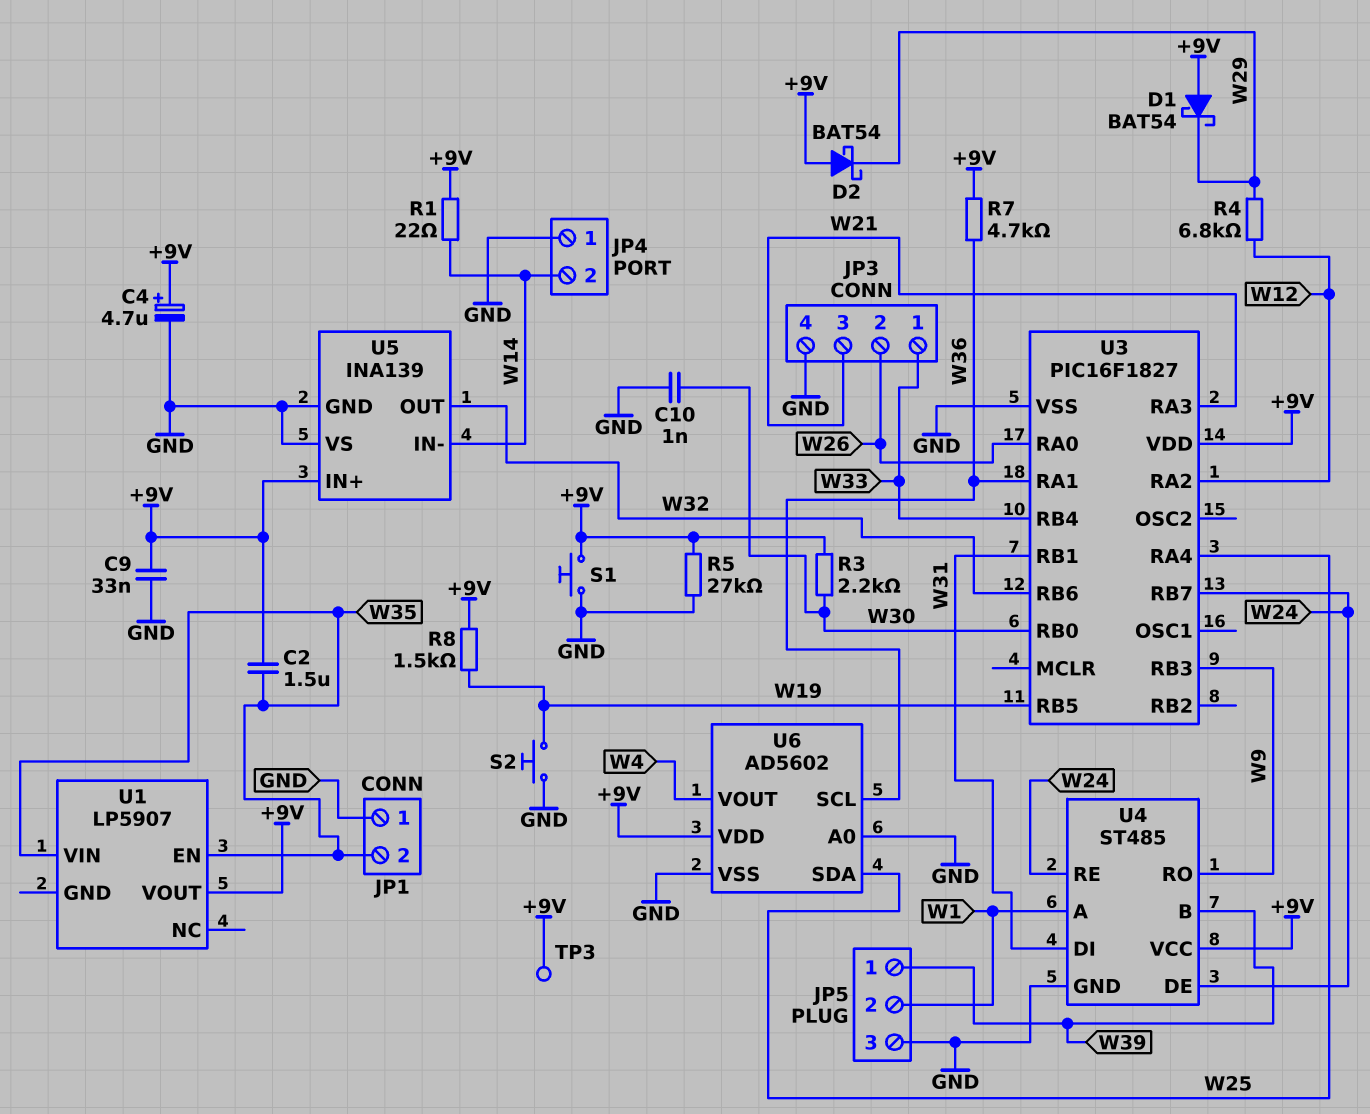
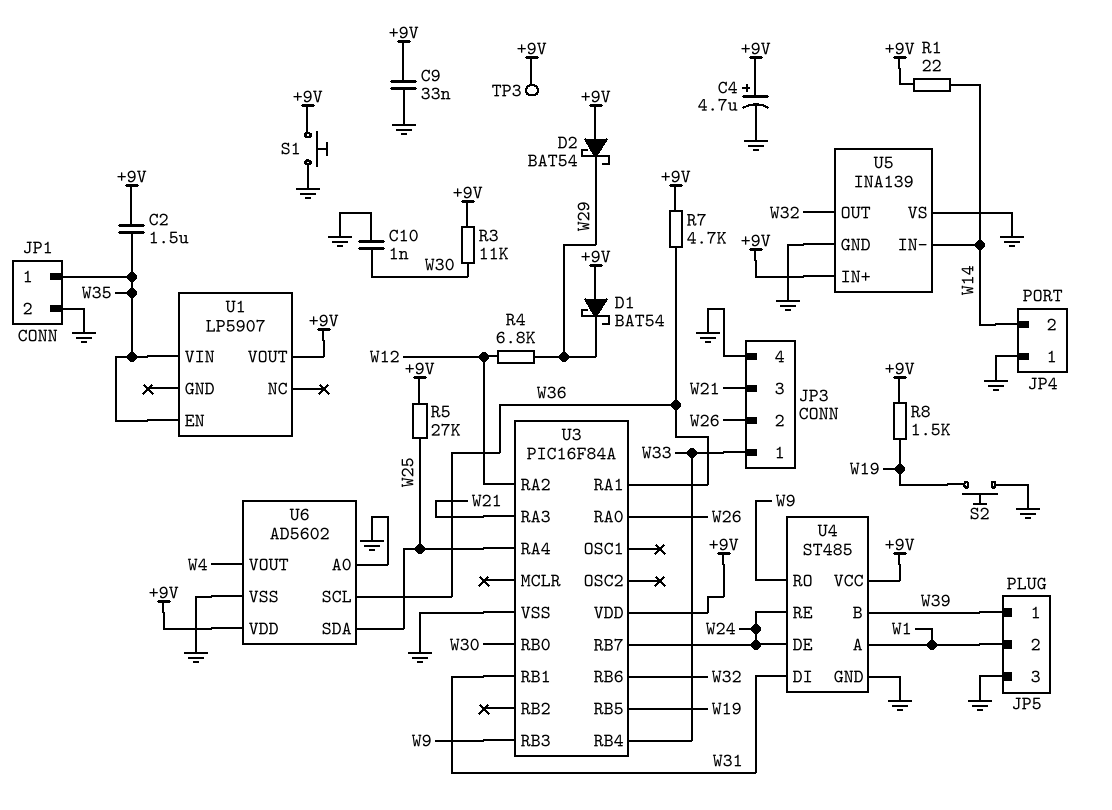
JP1 pin 1: GND -> W35
JP1 pin 2: W35 -> GND
R3: 2.2k (+9V, W30) -> 11k (+9V, W30)
R5: 27k (+9V, GND) -> 27k (+9V, W25)
U3: PIC16F1827 -> PIC16F84A

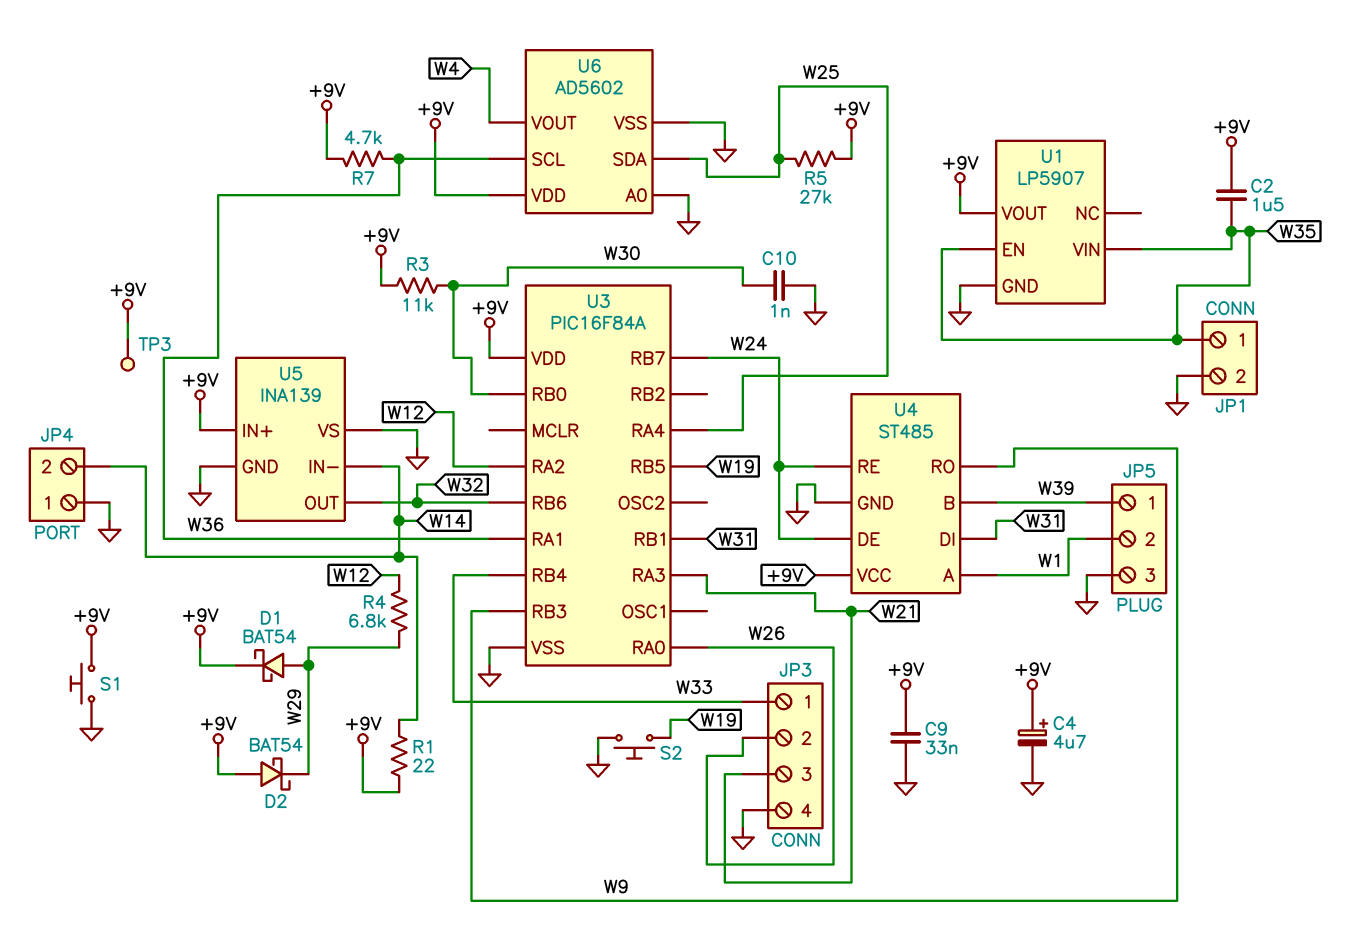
D1: schottky BAT54 (A +9V, K W29) -> schottky BAT54 (A W29, K +9V)
R8: 1.5k (+9V, W19) -> none
U1 pin GND: none -> GND

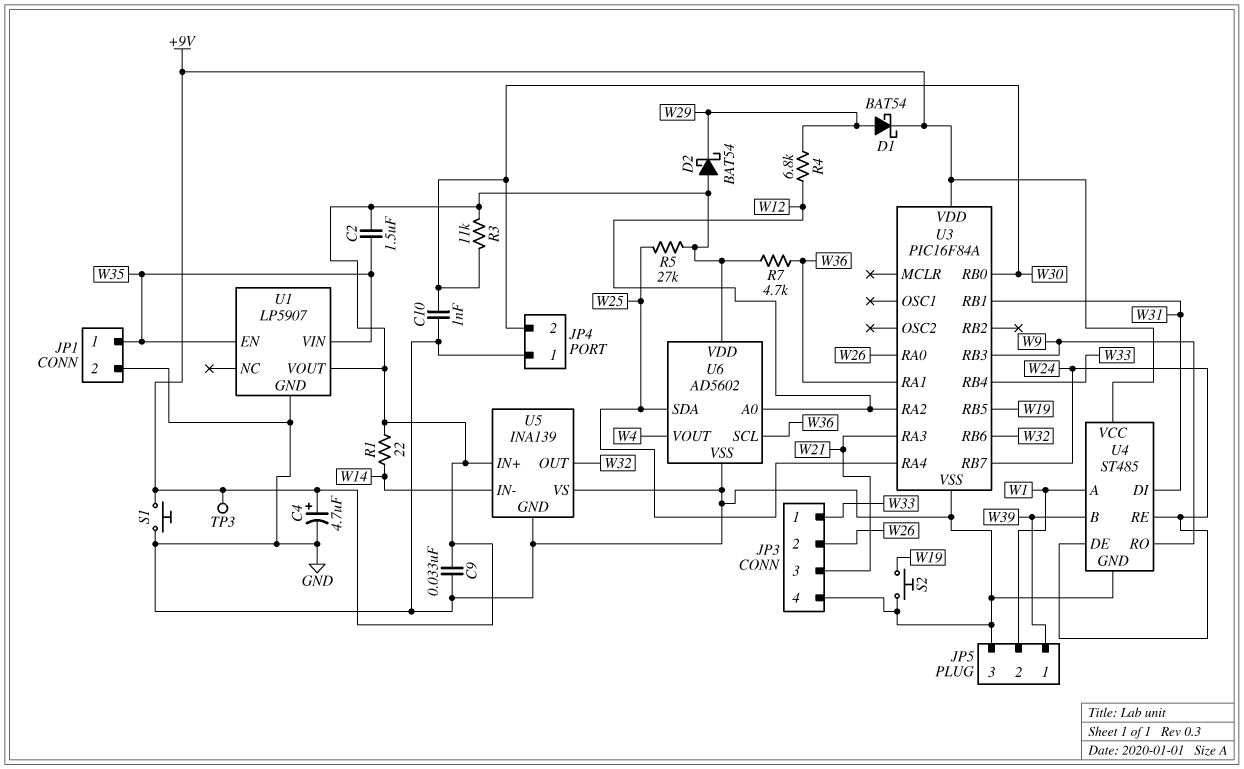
JP4 pin 2: W14 -> W30
U6 pin A0: GND -> W12

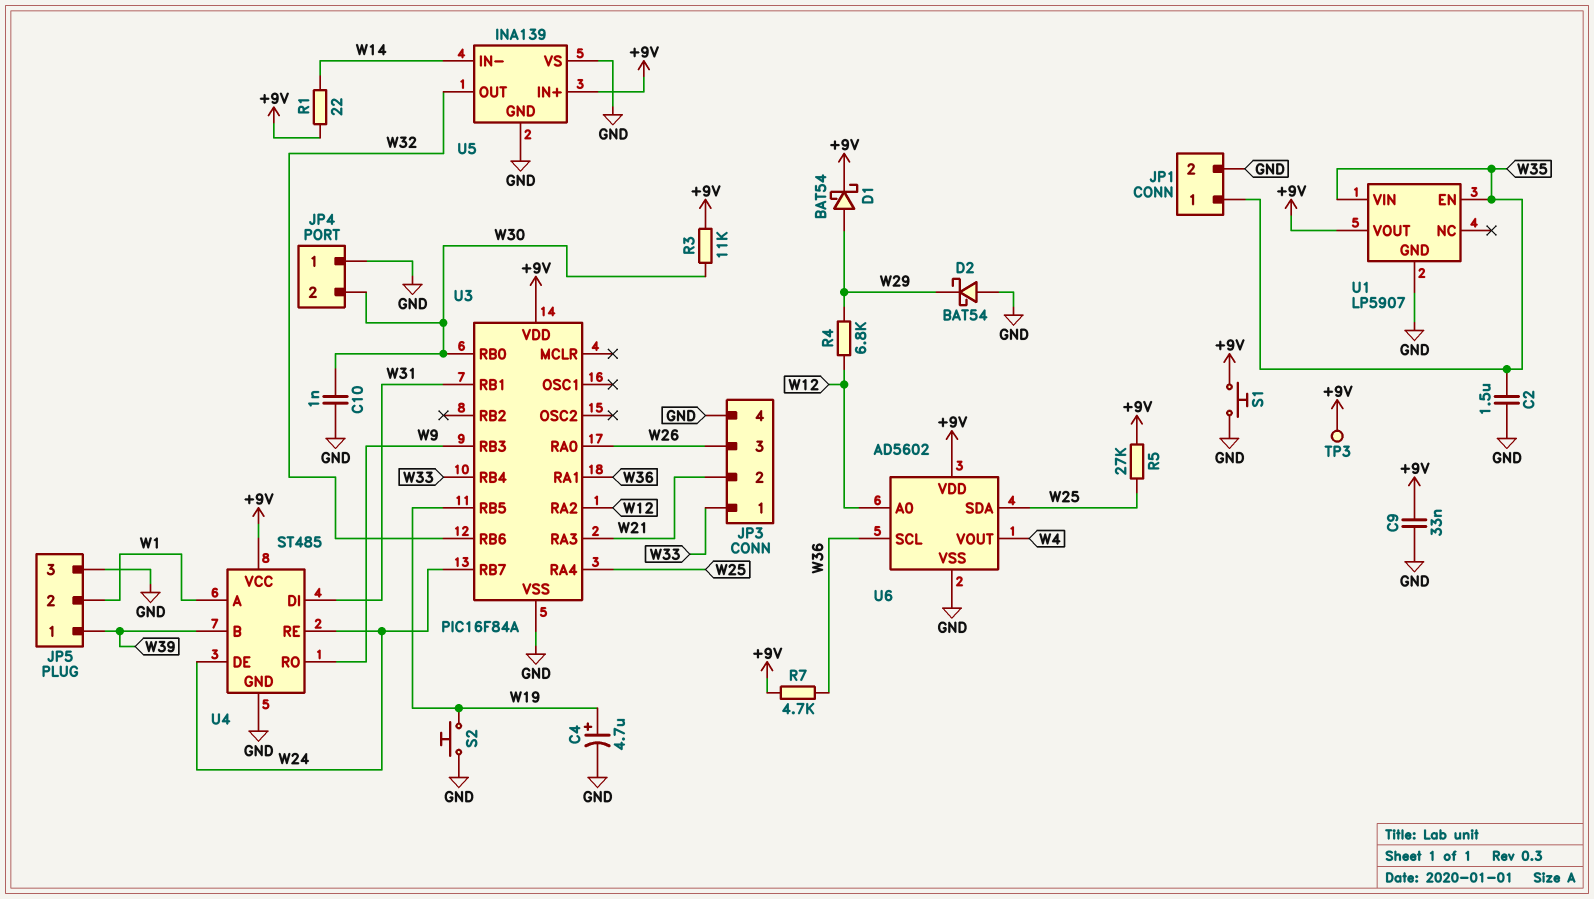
C2: 1.5uF (+9V, W35) -> 1.5uF (GND, W35)
C4: 4.7uF (plus +9V, minus GND) -> 4.7uF (plus W19, minus GND)
D2: schottky BAT54 (A +9V, K W29) -> schottky BAT54 (A GND, K W29)
JP3 pin 2: W26 -> W21
JP3 pin 3: W21 -> W26

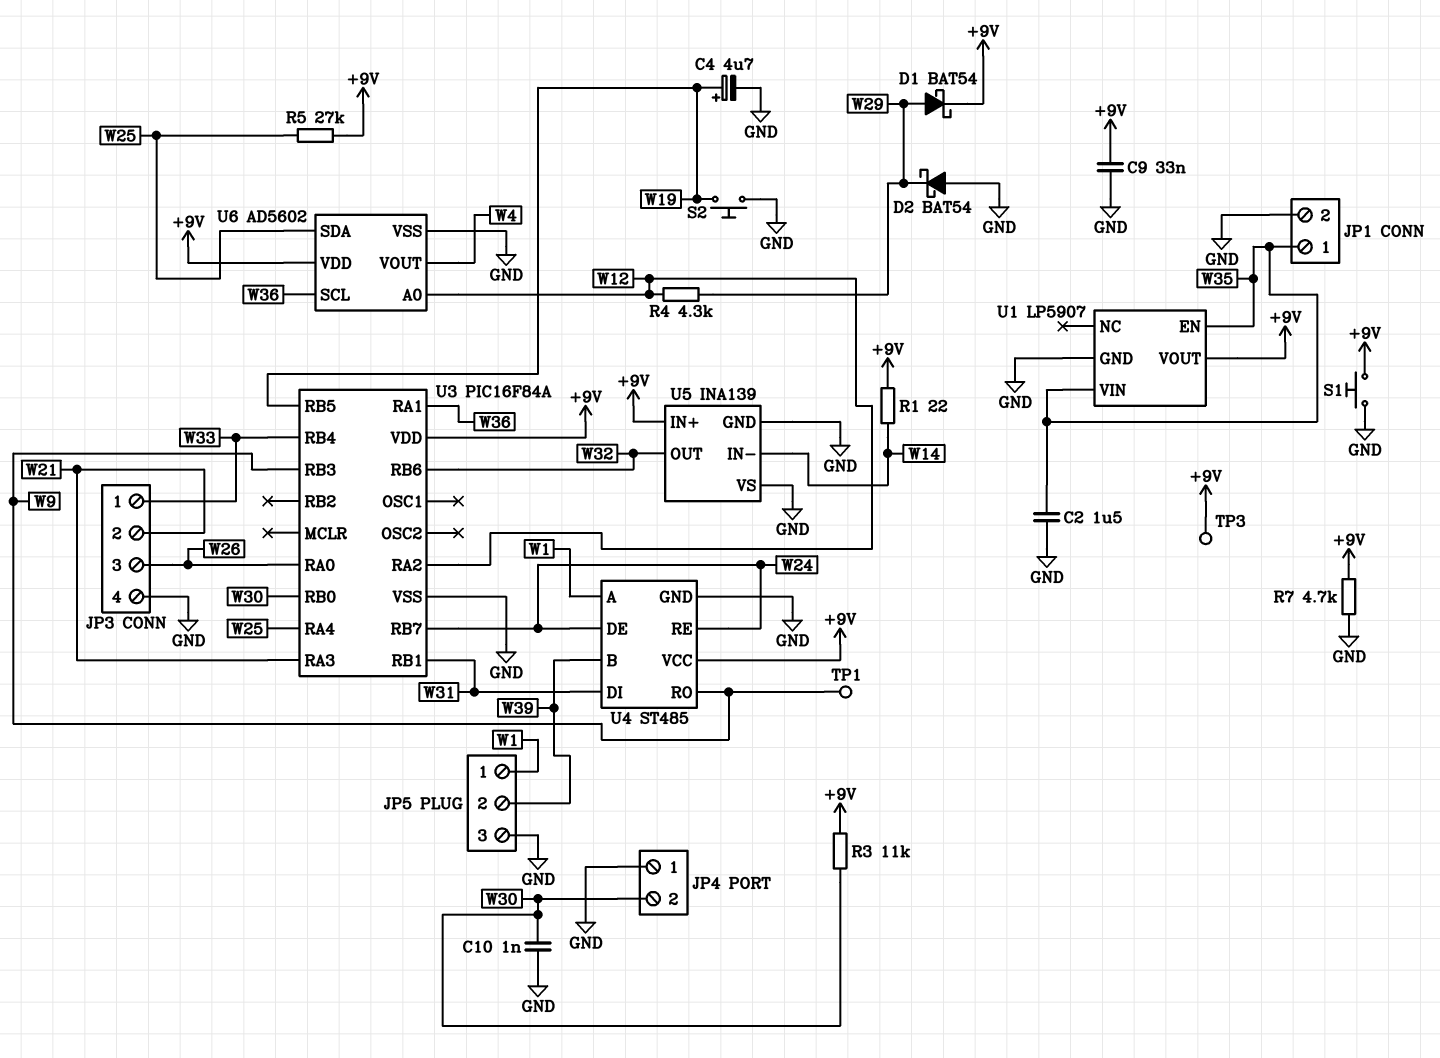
JP5 pin 1: W39 -> W1
JP5 pin 2: W1 -> W39
R4: 6.8k (W12, W29) -> 4.3k (W12, W29)
R7: 4.7k (+9V, W36) -> 4.7k (+9V, GND)
TP1: none -> test point (W9)

